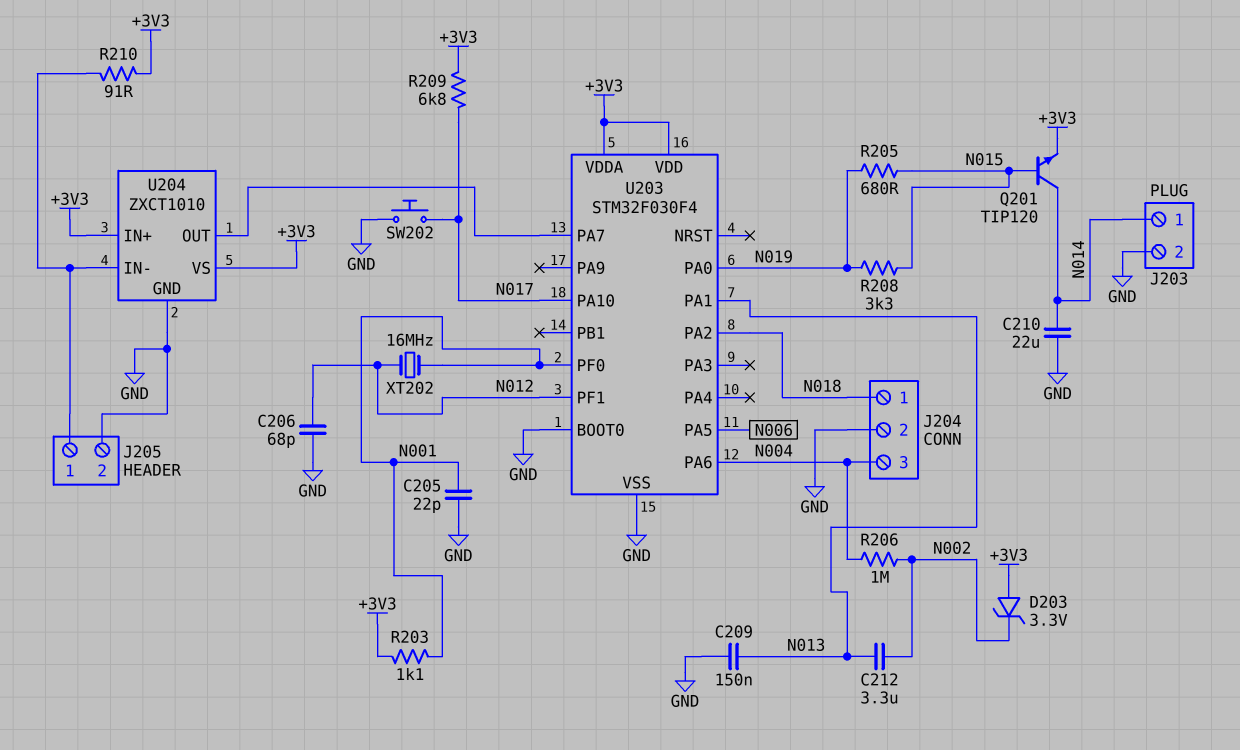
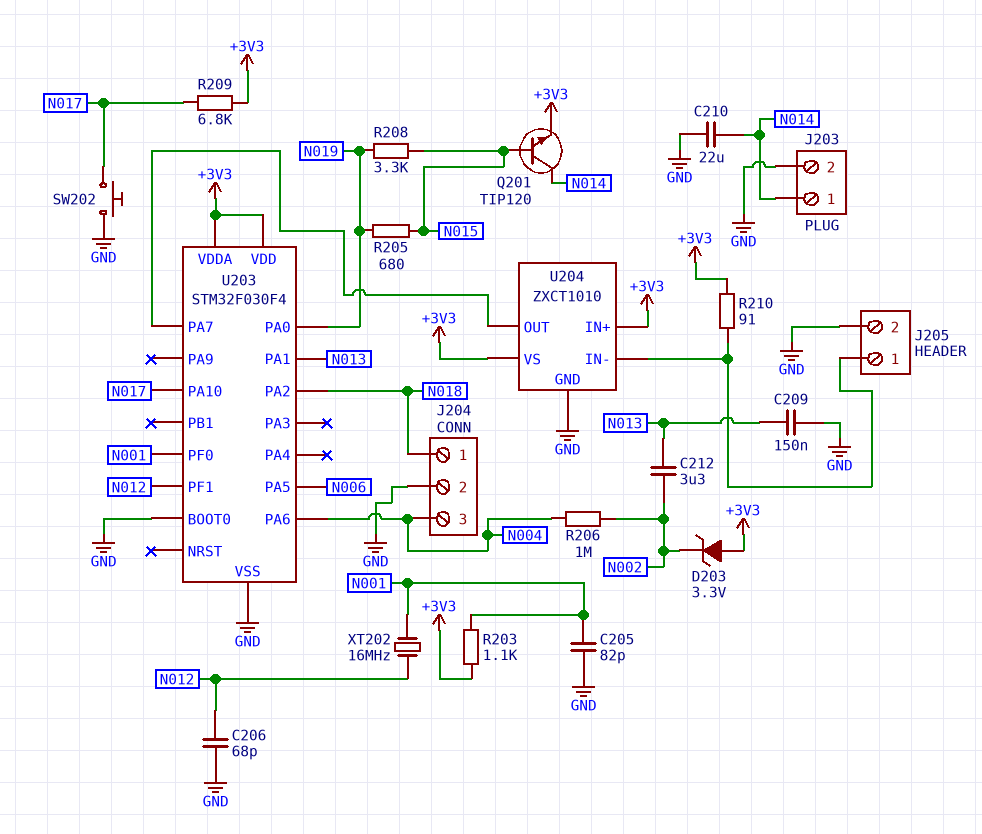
C205: 22pF (GND, N001) -> 82pF (GND, N001)

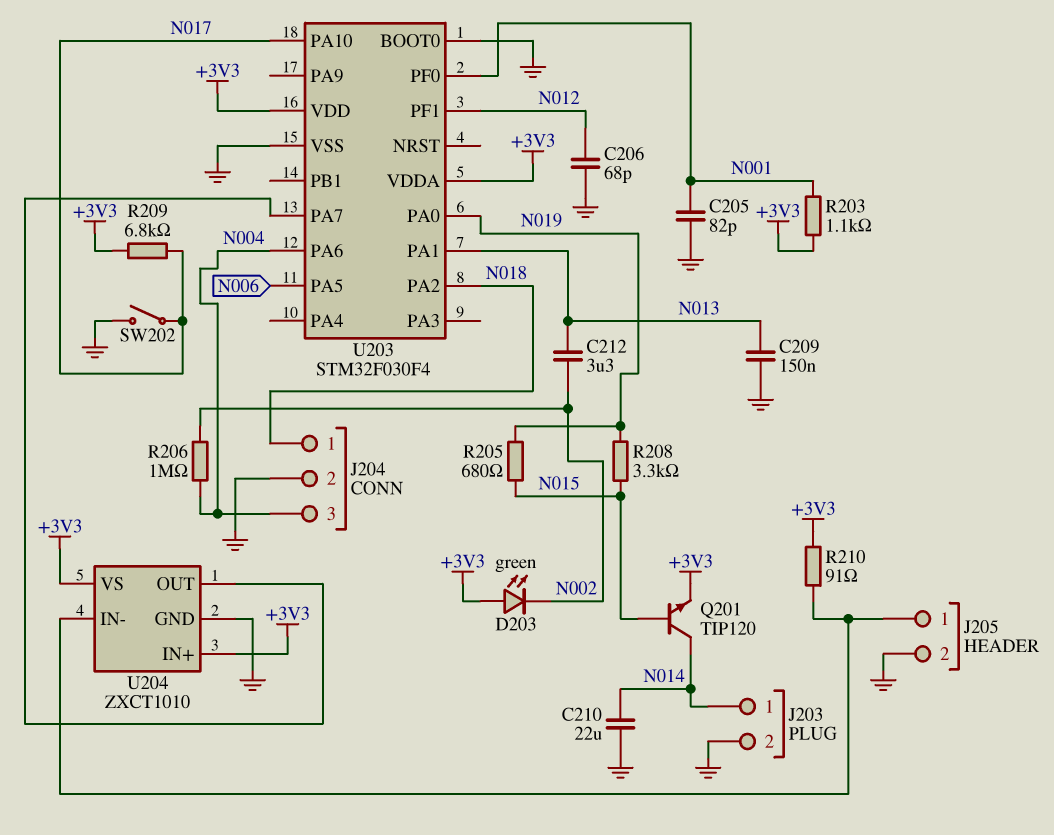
D203: zener 3.3V (A +3V3, K N002) -> LED green (A +3V3, K N002)
SW202: button (GND, N017) -> switch (GND, N017)
XT202: 16MHz (N001, N012) -> none

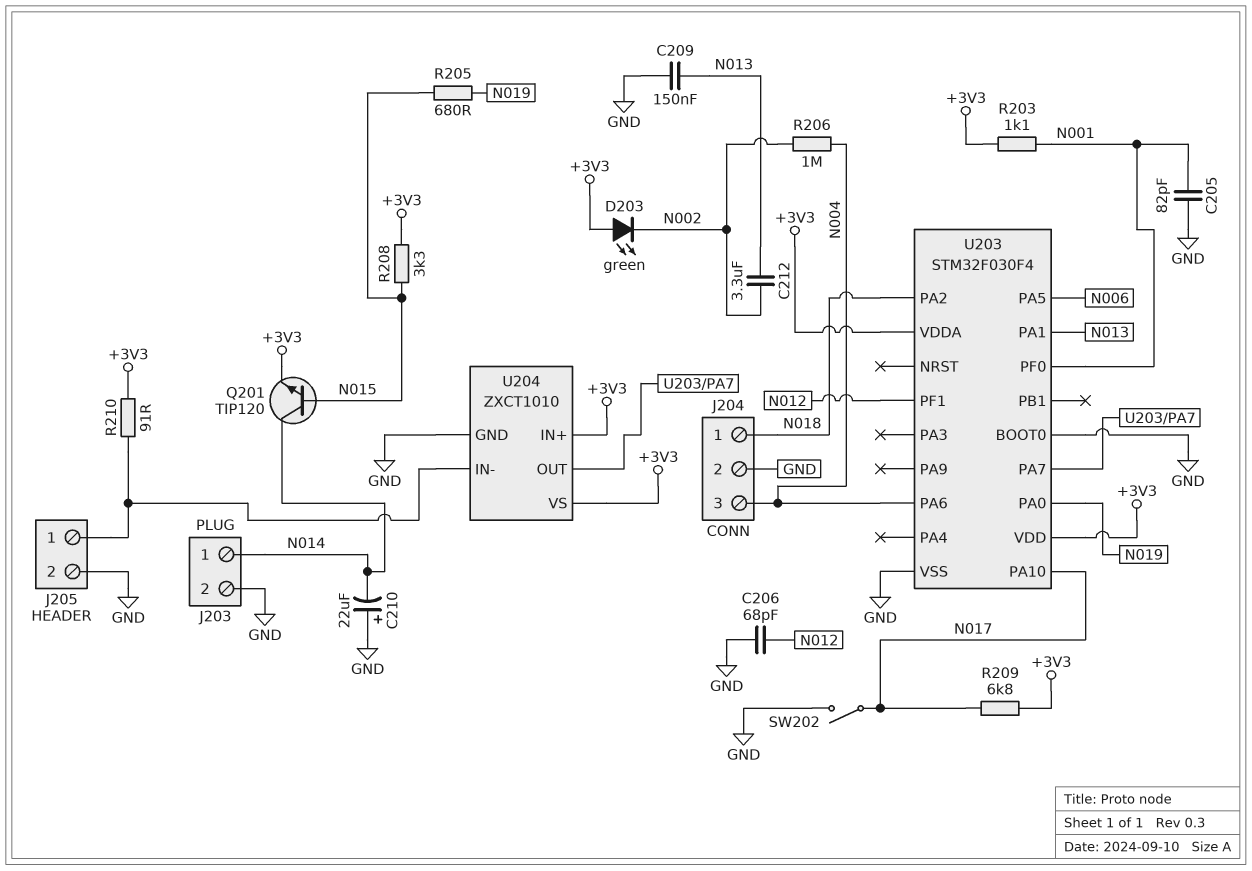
C210: 22uF (GND, N014) -> 22uF (plus GND, minus N014)
R208: 3.3k (N015, N019) -> 3.3k (+3V3, N015)

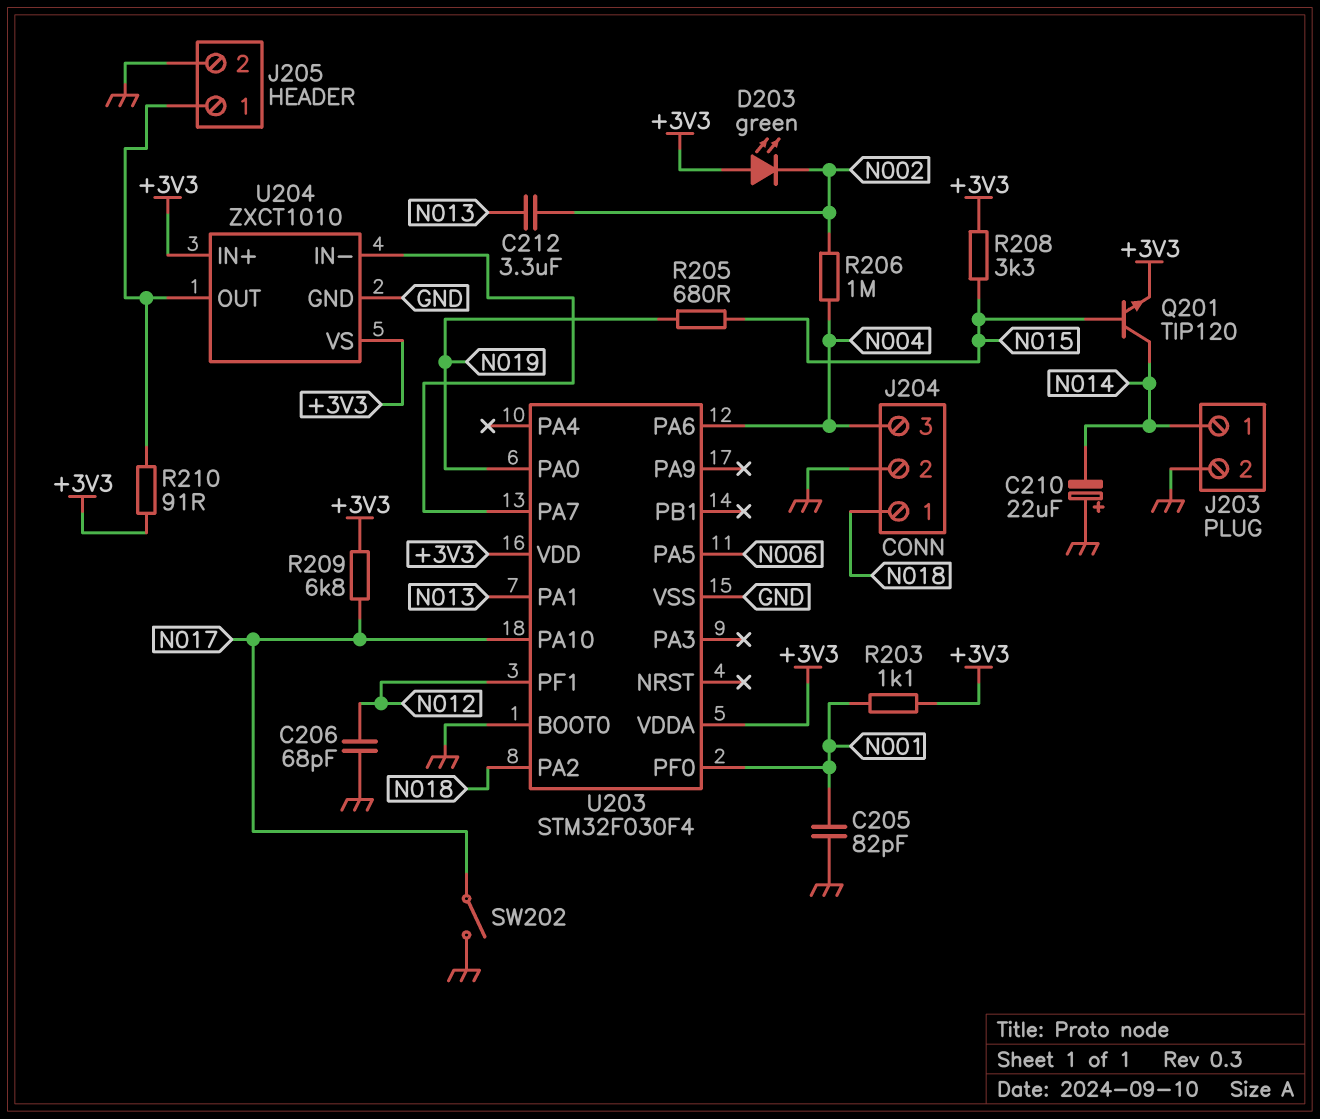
C209: 150nF (GND, N013) -> none
U204 pin IN-: J205/1 -> U203/PA7
U204 pin OUT: U203/PA7 -> J205/1

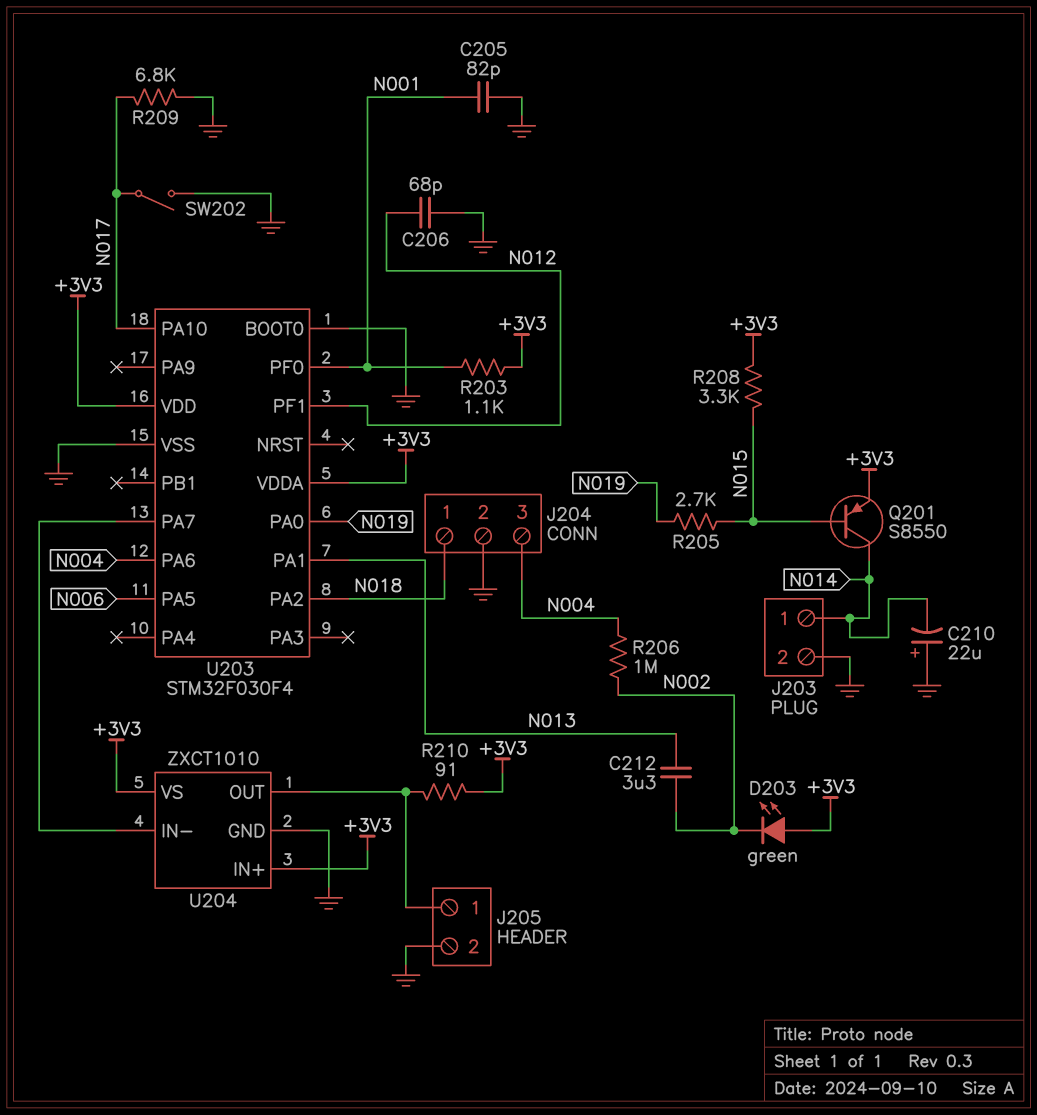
Q201: NPN TIP120 (B N015, C N014, E +3V3) -> PNP S8550 (B N015, C N014, E +3V3)
R205: 680 (N015, N019) -> 2.7k (N015, N019)
R209: 6.8k (+3V3, N017) -> 6.8k (GND, N017)

